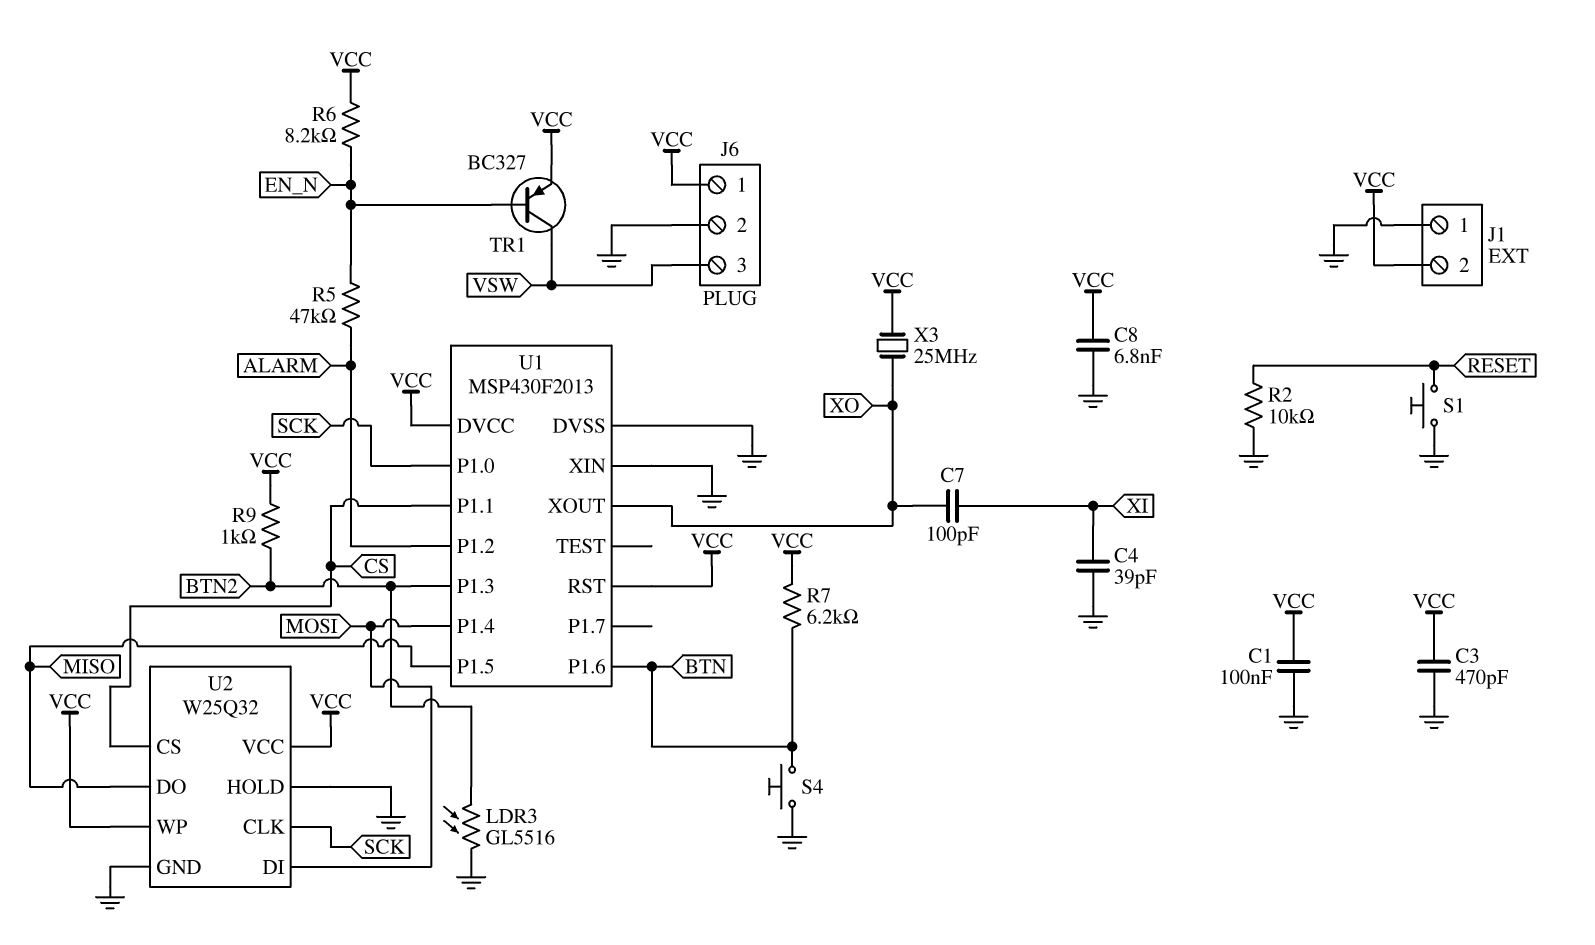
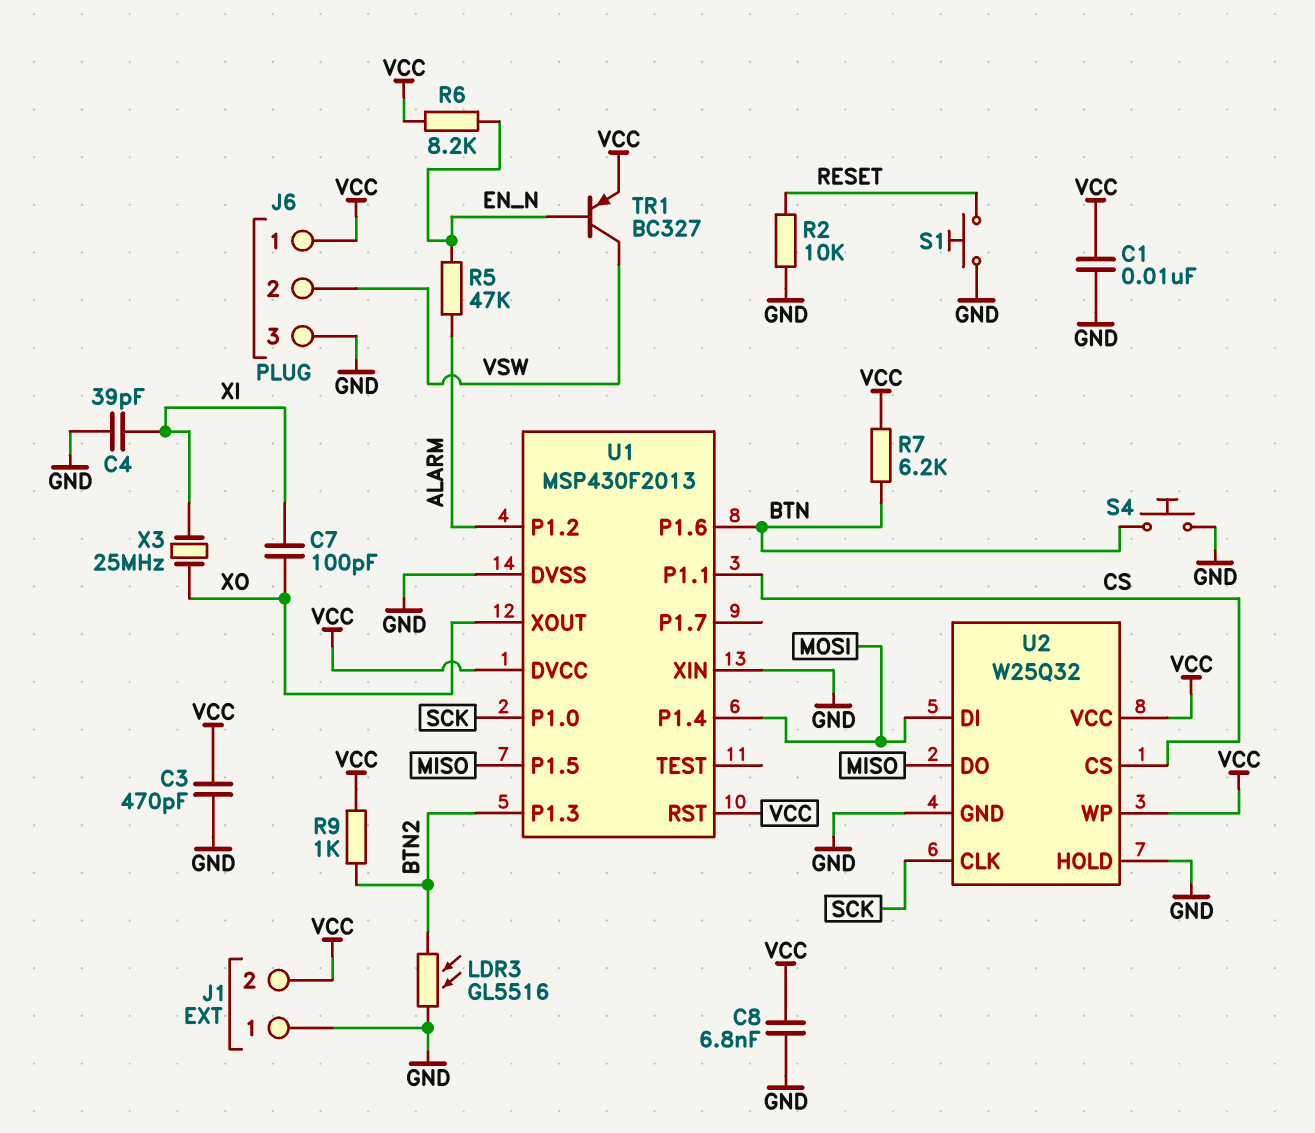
C1: 100nF (GND, VCC) -> 10nF (GND, VCC)
J6 pin 2: GND -> VSW
J6 pin 3: VSW -> GND
X3: 25MHz (VCC, XO) -> 25MHz (XI, XO)

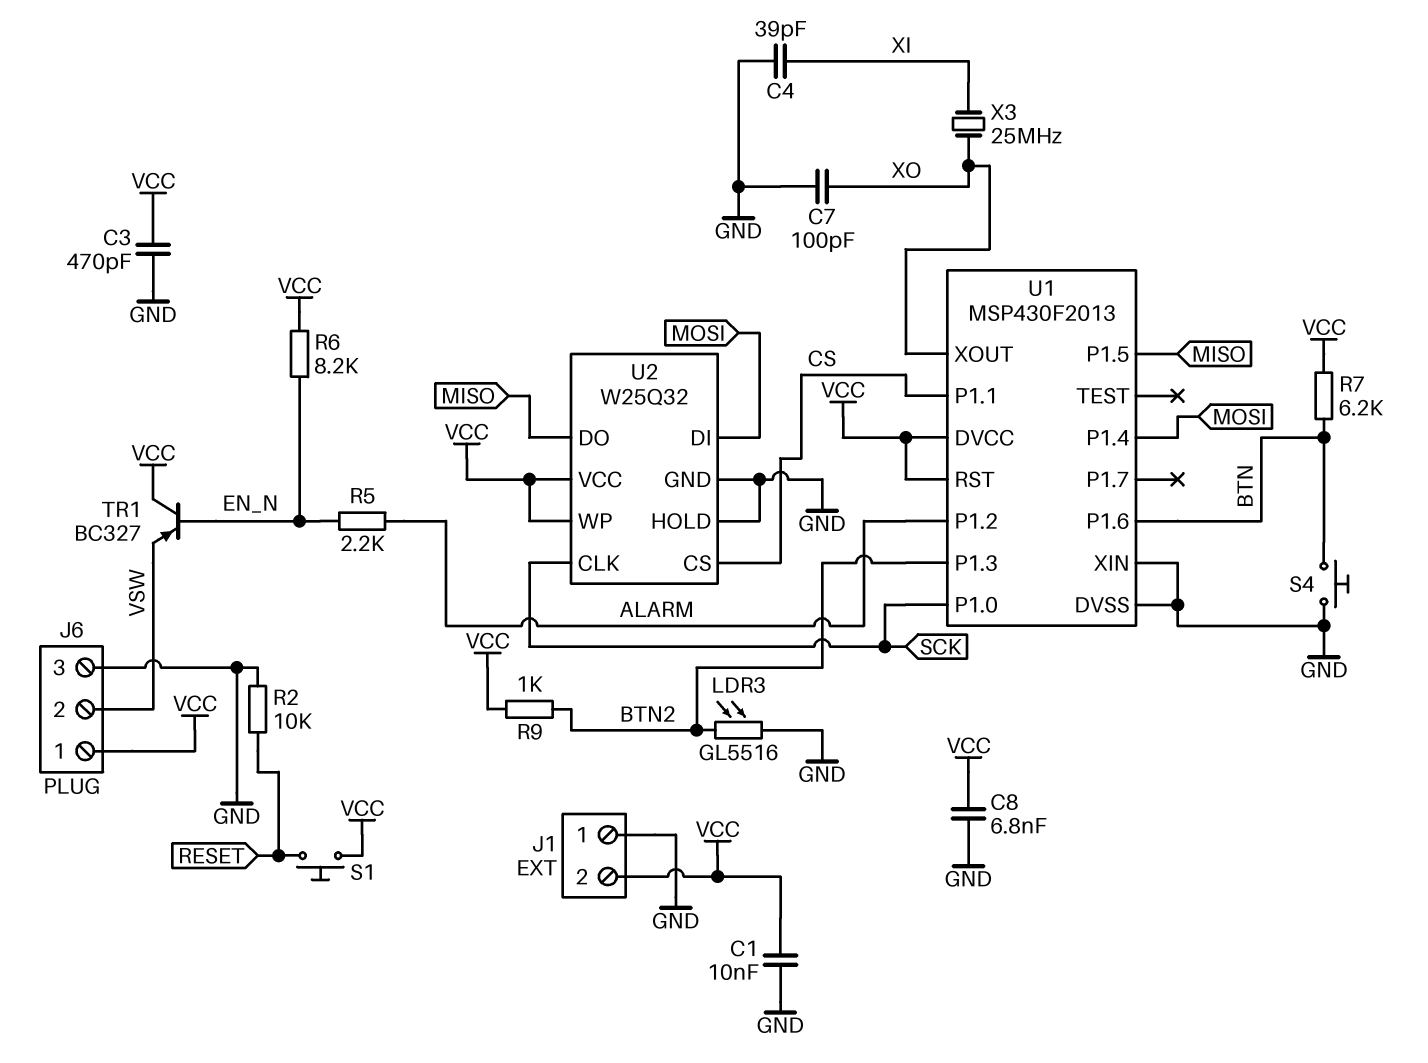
C7: 100pF (XI, XO) -> 100pF (GND, XO)
R5: 47k (ALARM, EN_N) -> 2.2k (ALARM, EN_N)
S1: button (GND, RESET) -> button (RESET, VCC)
TR1: PNP BC327 (B EN_N, C VSW, E VCC) -> PNP BC327 (B EN_N, C VCC, E VSW)

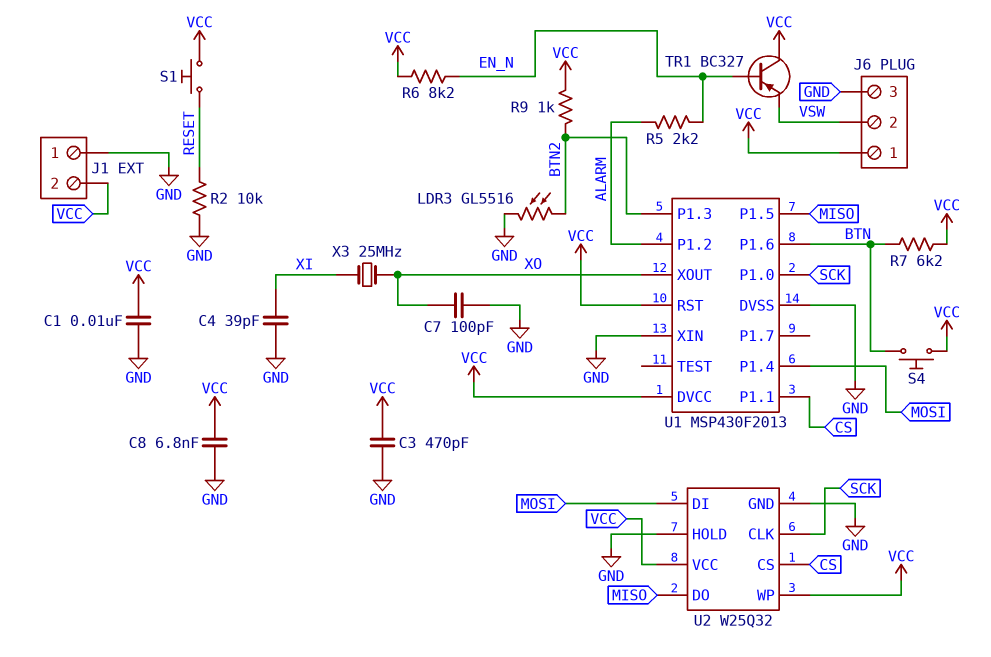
S4: button (BTN, GND) -> button (BTN, VCC)

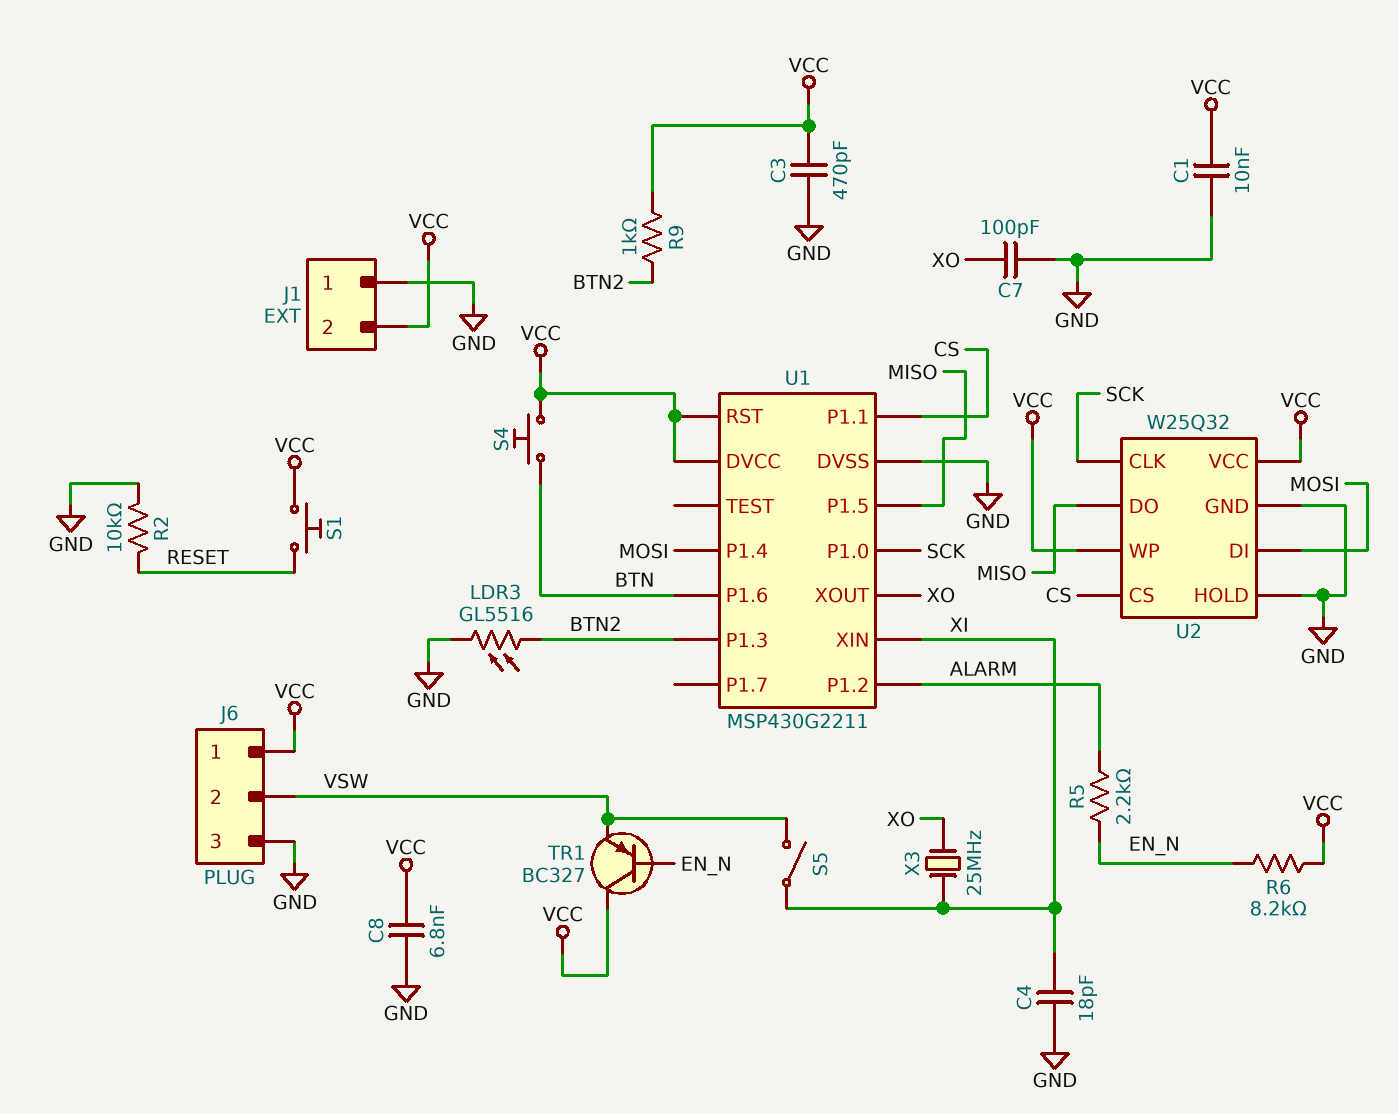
C4: 39pF (GND, XI) -> 18pF (GND, XI)
R7: 6.2k (BTN, VCC) -> none
S5: none -> switch (VSW, XI)
U1: MSP430F2013 -> MSP430G2211
U1 pin XIN: GND -> XI

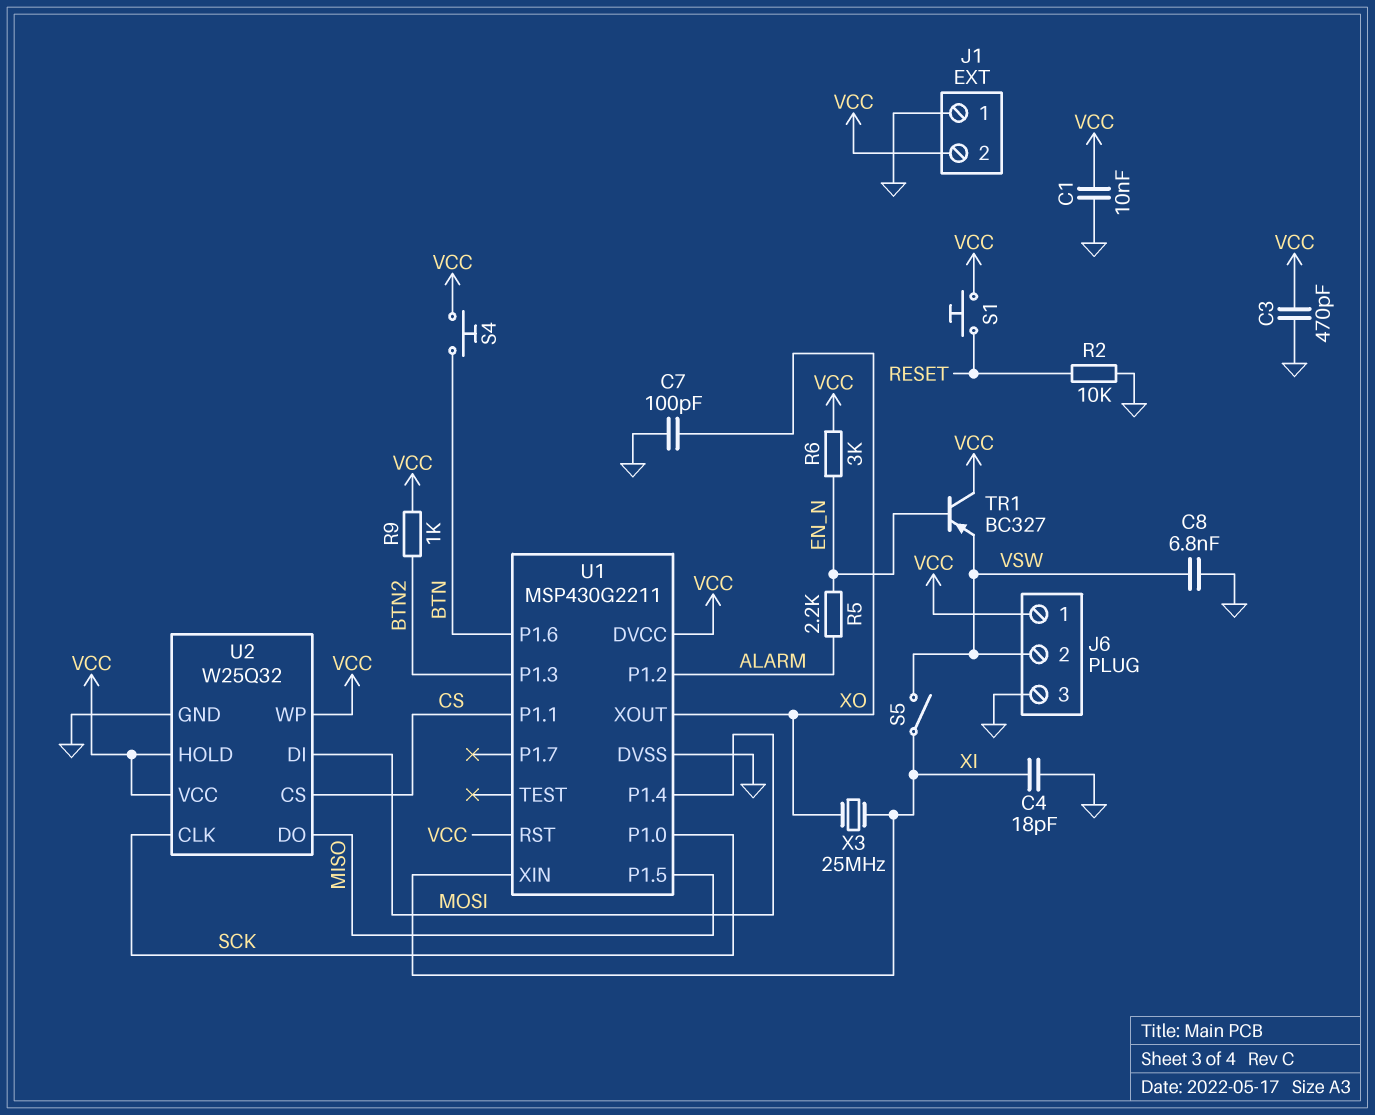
C8: 6.8nF (GND, VCC) -> 6.8nF (GND, VSW)
LDR3: GL5516 (BTN2, GND) -> none
R6: 8.2k (EN_N, VCC) -> 3k (EN_N, VCC)
U2 pin HOLD: GND -> VCC

